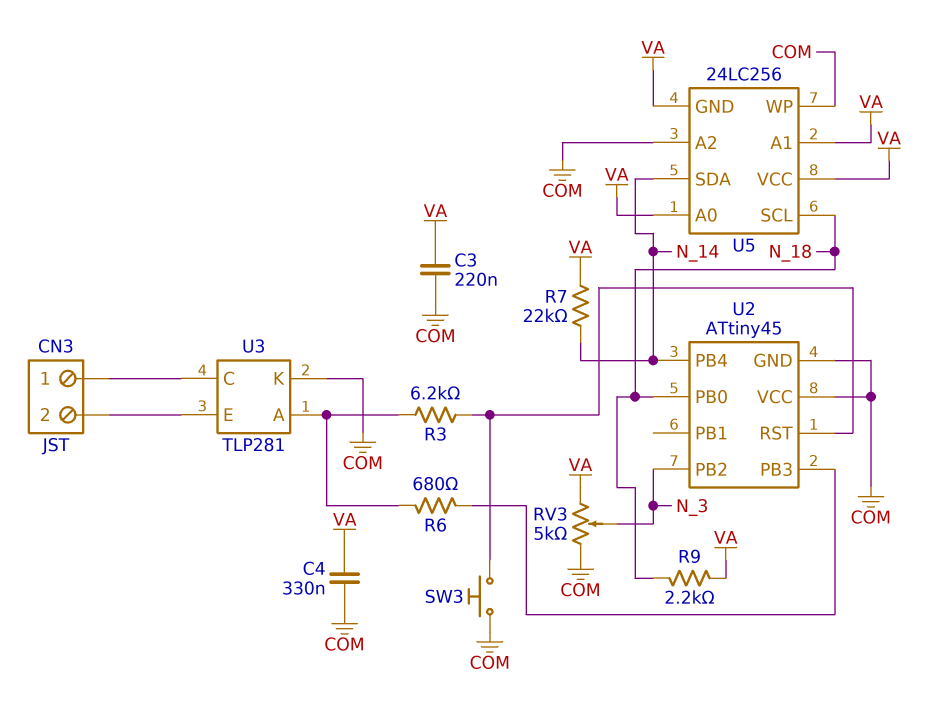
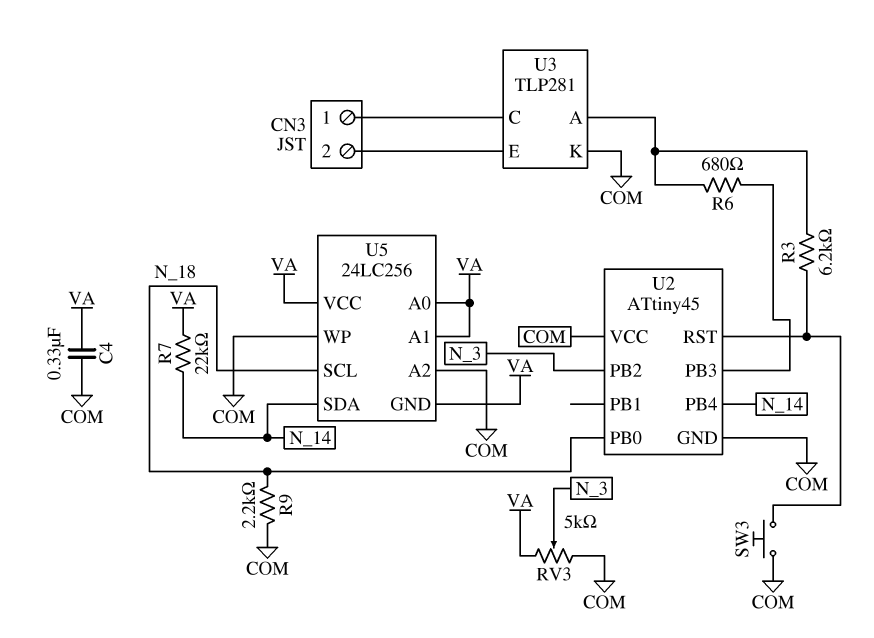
C3: 220nF (COM, VA) -> none
R9: 2.2k (N_18, VA) -> 2.2k (COM, N_18)

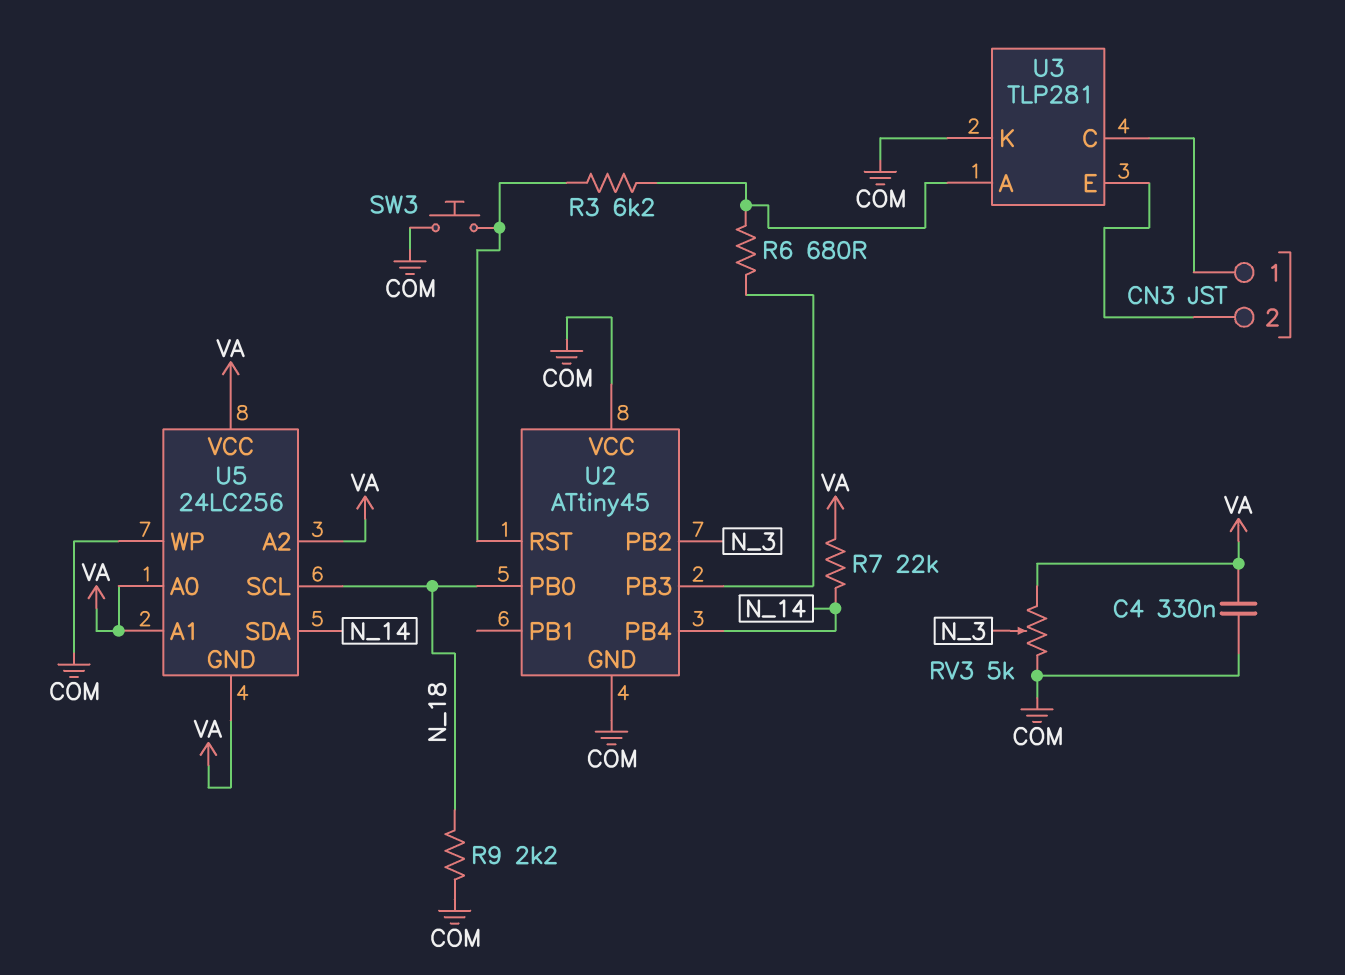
U5 pin A2: COM -> VA

